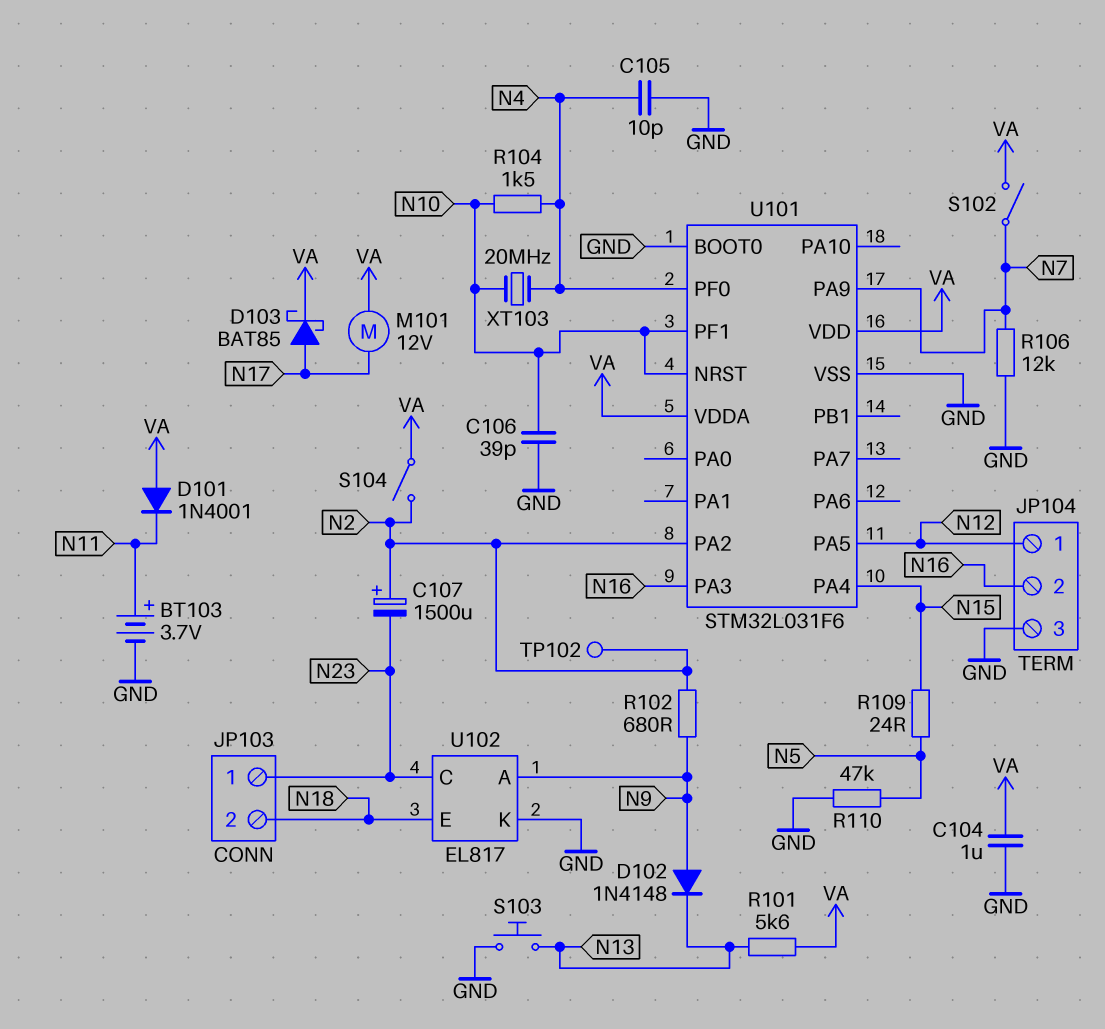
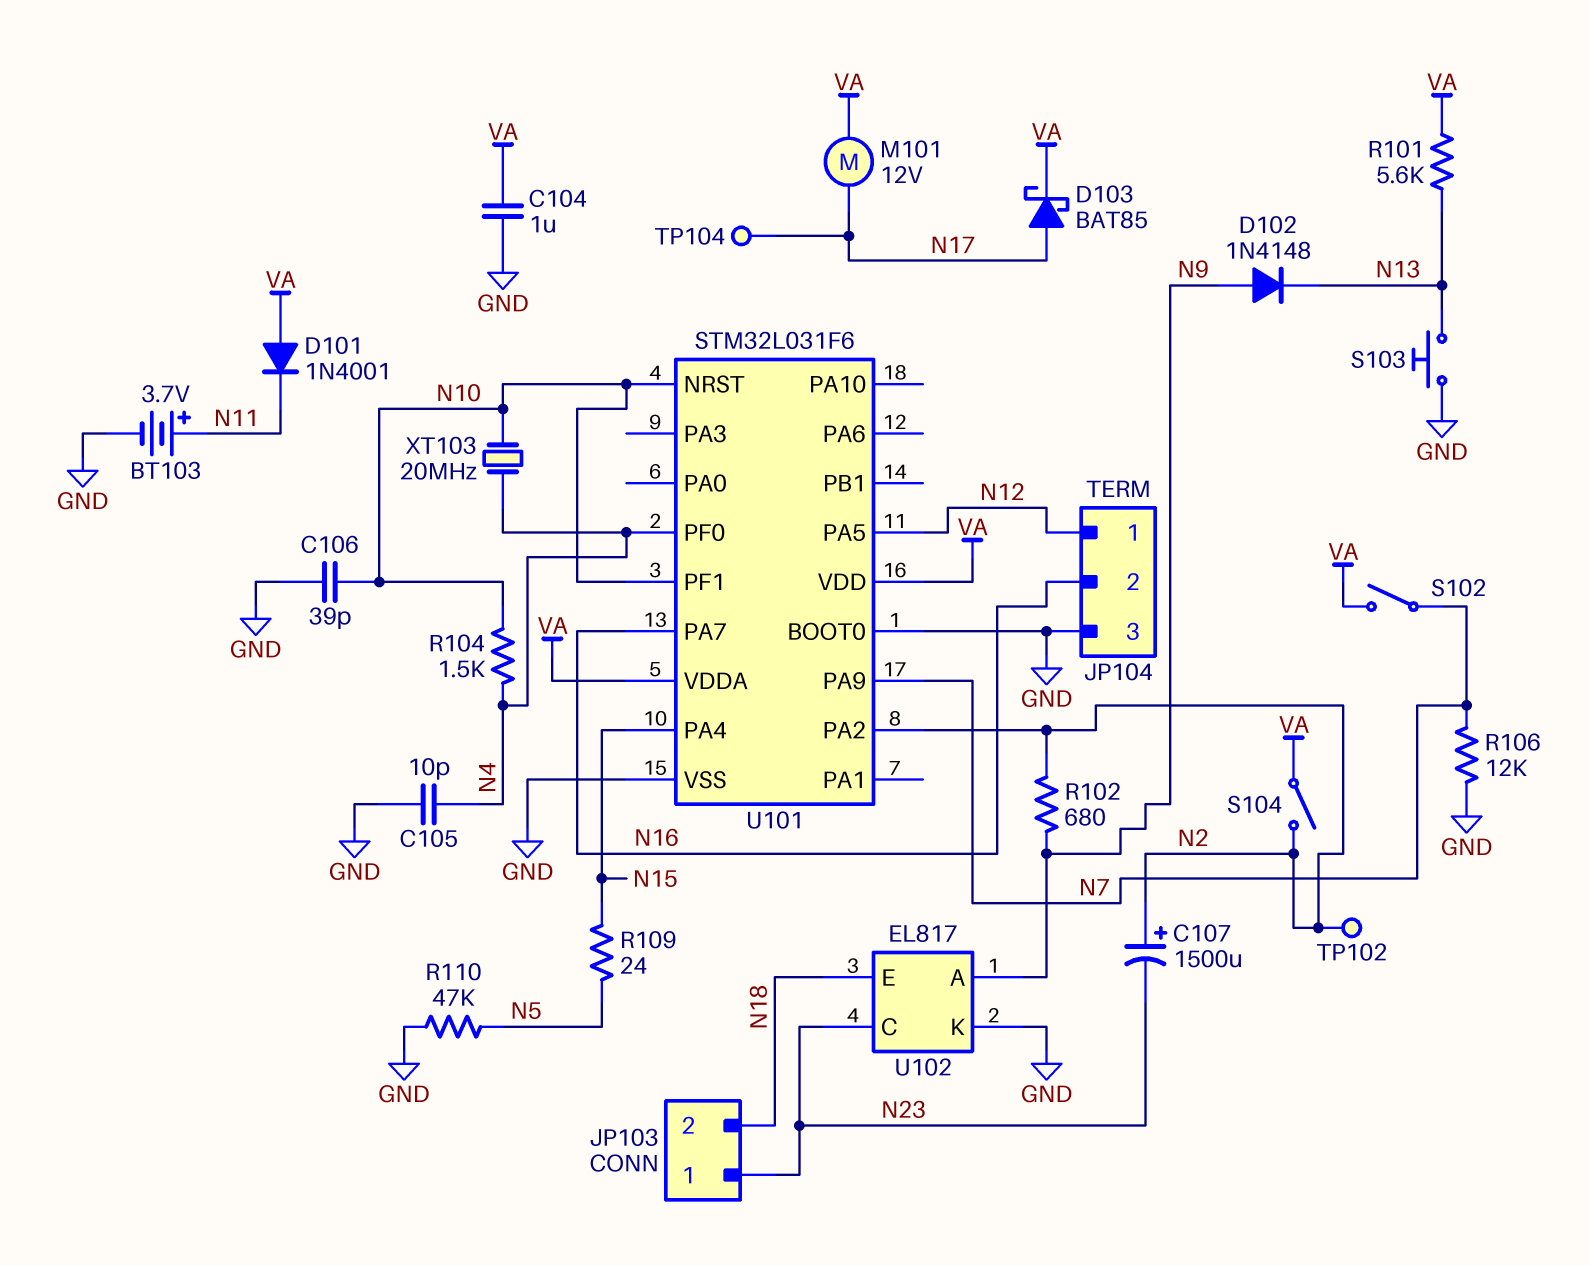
TP104: none -> test point (N17)
U101 pin PA3: N16 -> none
U101 pin PA7: none -> N16

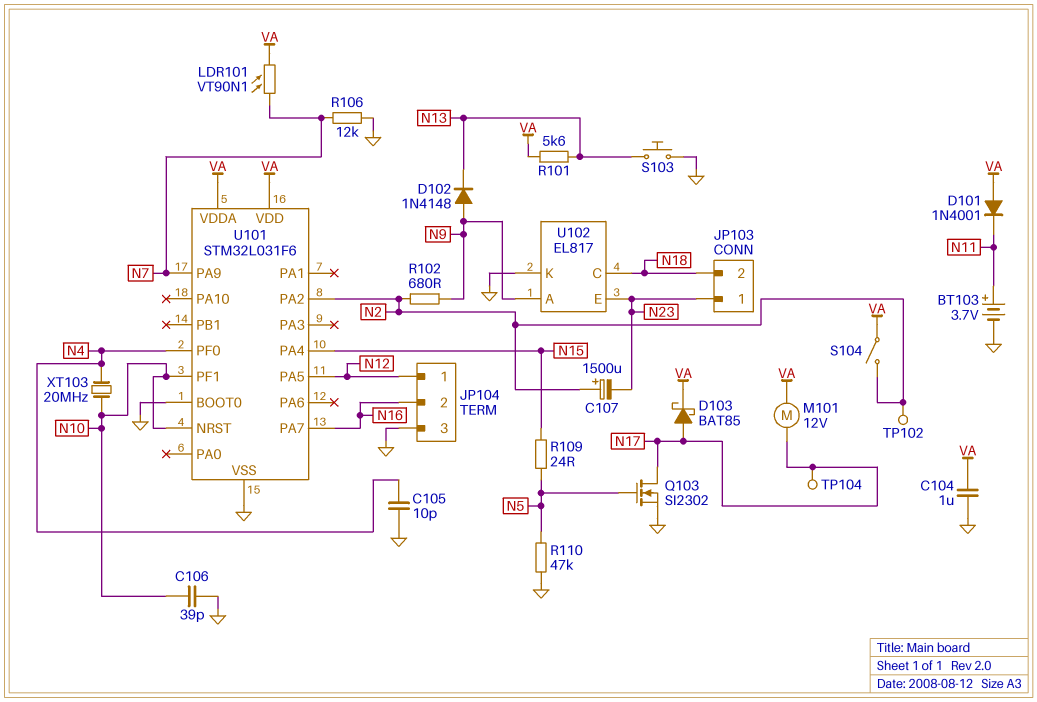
LDR101: none -> VT90N1 (N7, VA)
Q103: none -> NMOS SI2302 (G N5, D N17, S GND)
R104: 1.5k (N4, N10) -> none
S102: switch (N7, VA) -> none
U102 pin C: N23 -> N18
U102 pin E: N18 -> N23

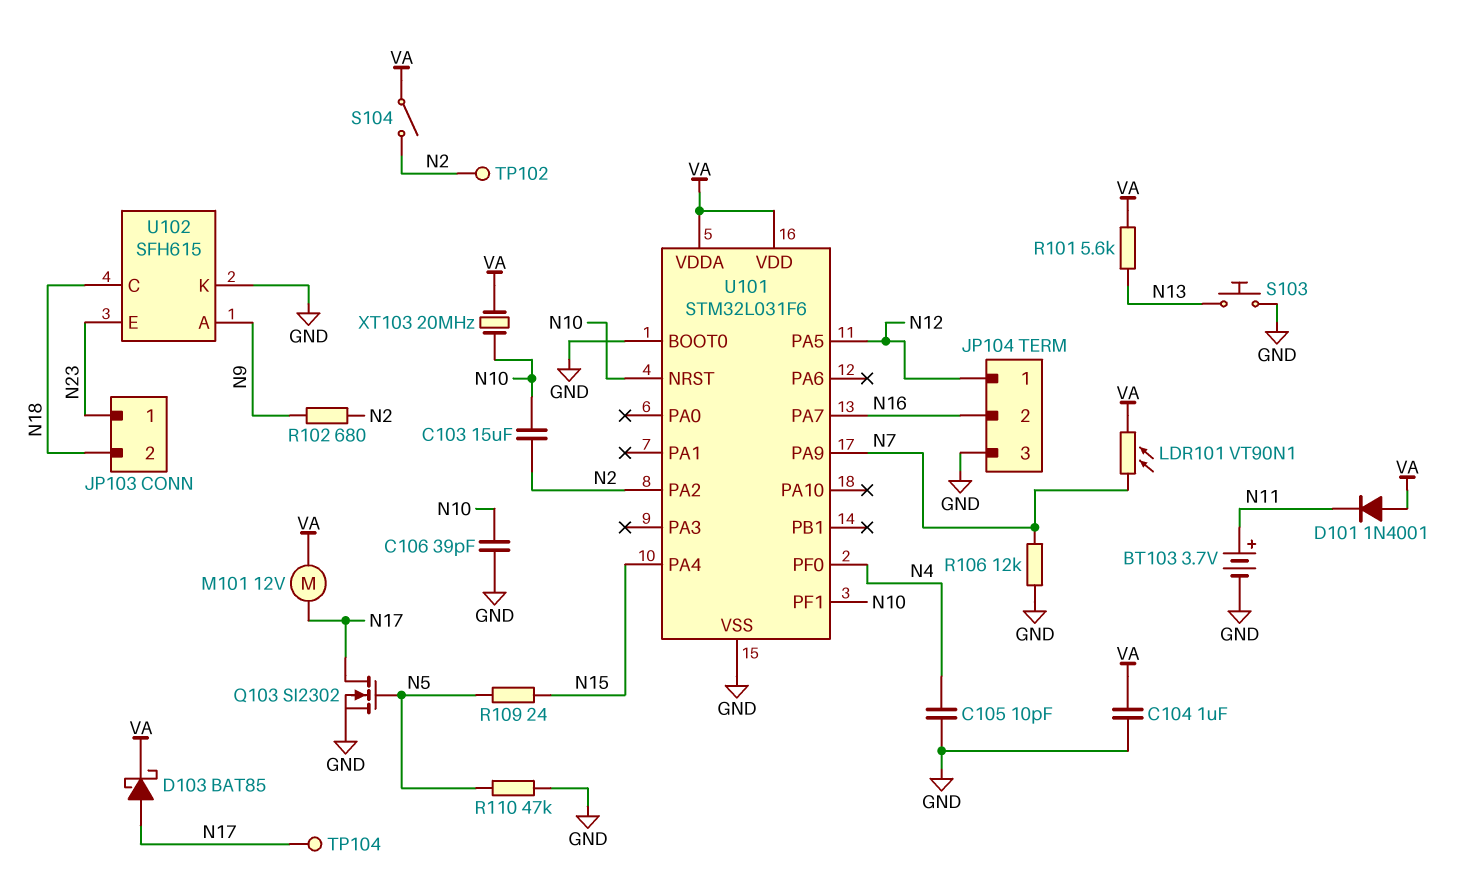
C103: none -> 15uF (N2, N10)
C107: 1500uF (plus N2, minus N23) -> none
D102: diode 1N4148 (A N9, K N13) -> none
U102: EL817 -> SFH615
XT103: 20MHz (N4, N10) -> 20MHz (N10, VA)

